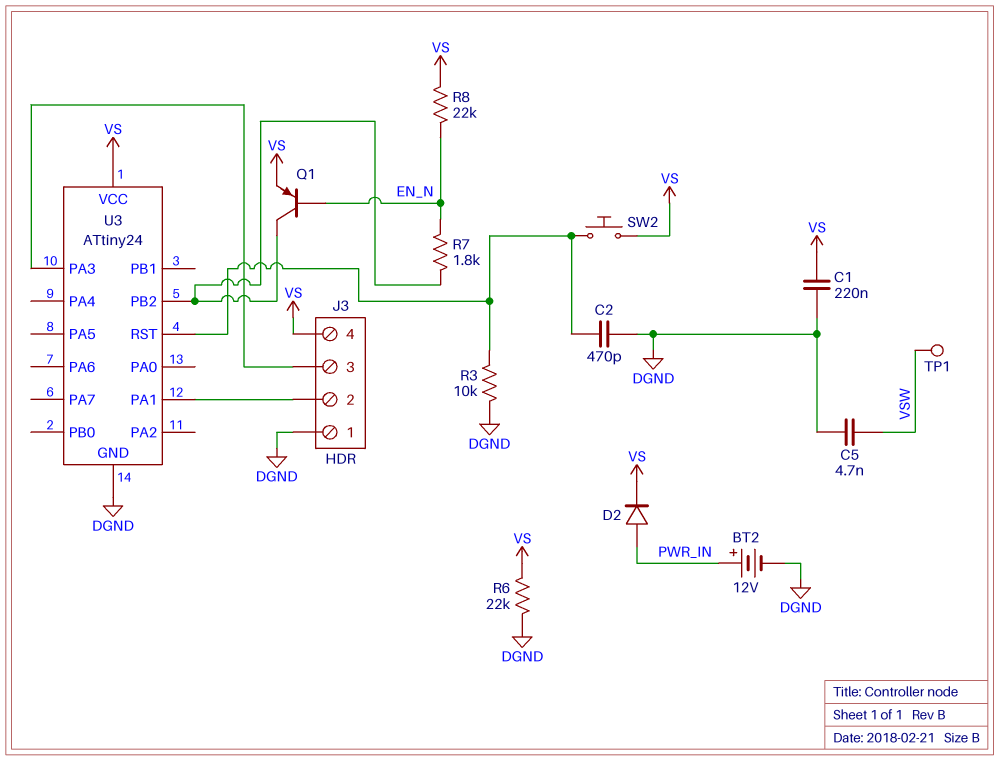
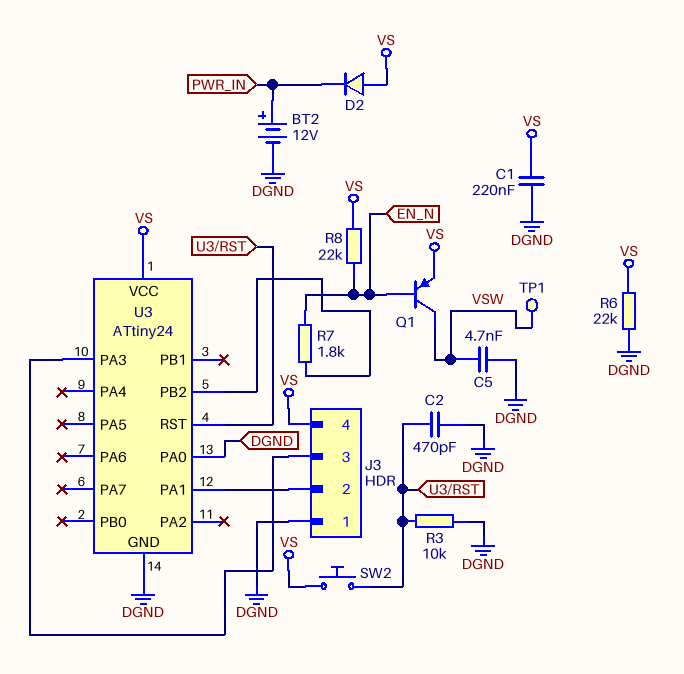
D2: diode (A PWR_IN, K VS) -> diode (A VS, K PWR_IN)
Q1: PNP (B EN_N, C U3/PB2, E VS) -> PNP (B EN_N, C VSW, E VS)
U3 pin PA0: none -> DGND

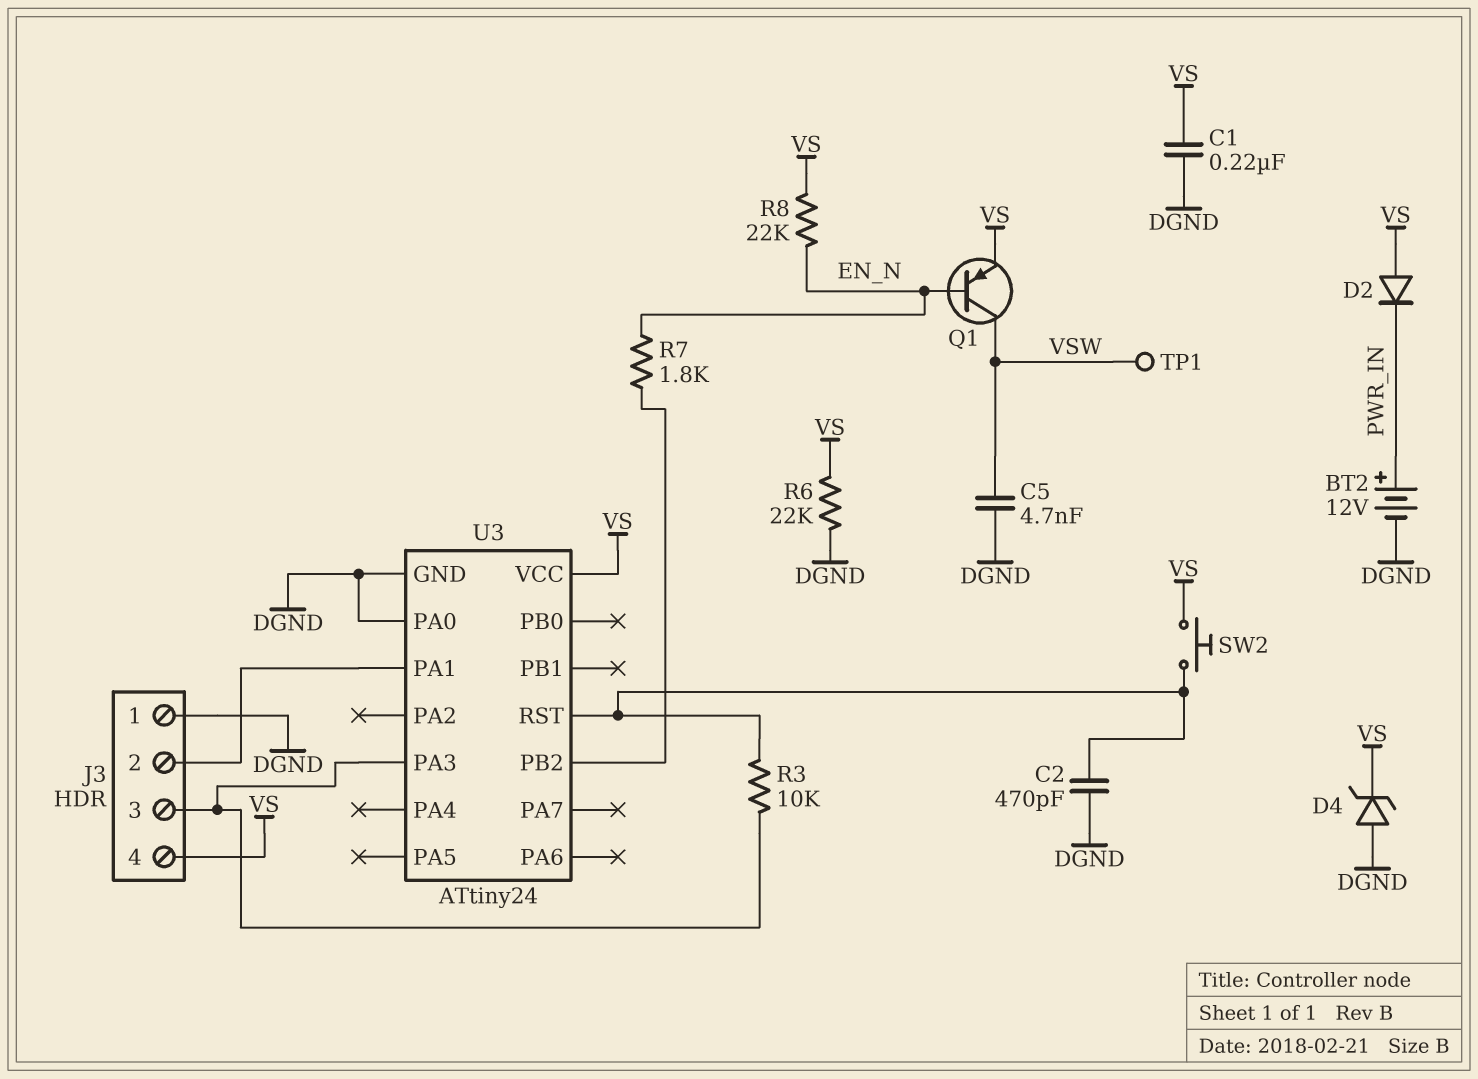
D4: none -> zener (A DGND, K VS)
R3: 10k (DGND, U3/RST) -> 10k (J3/3, U3/RST)

